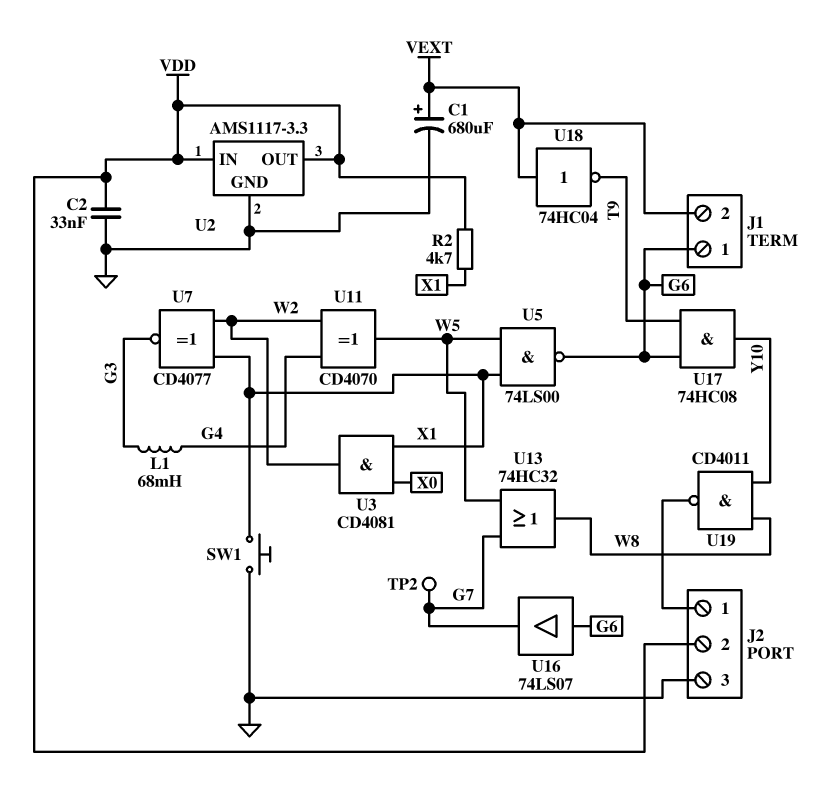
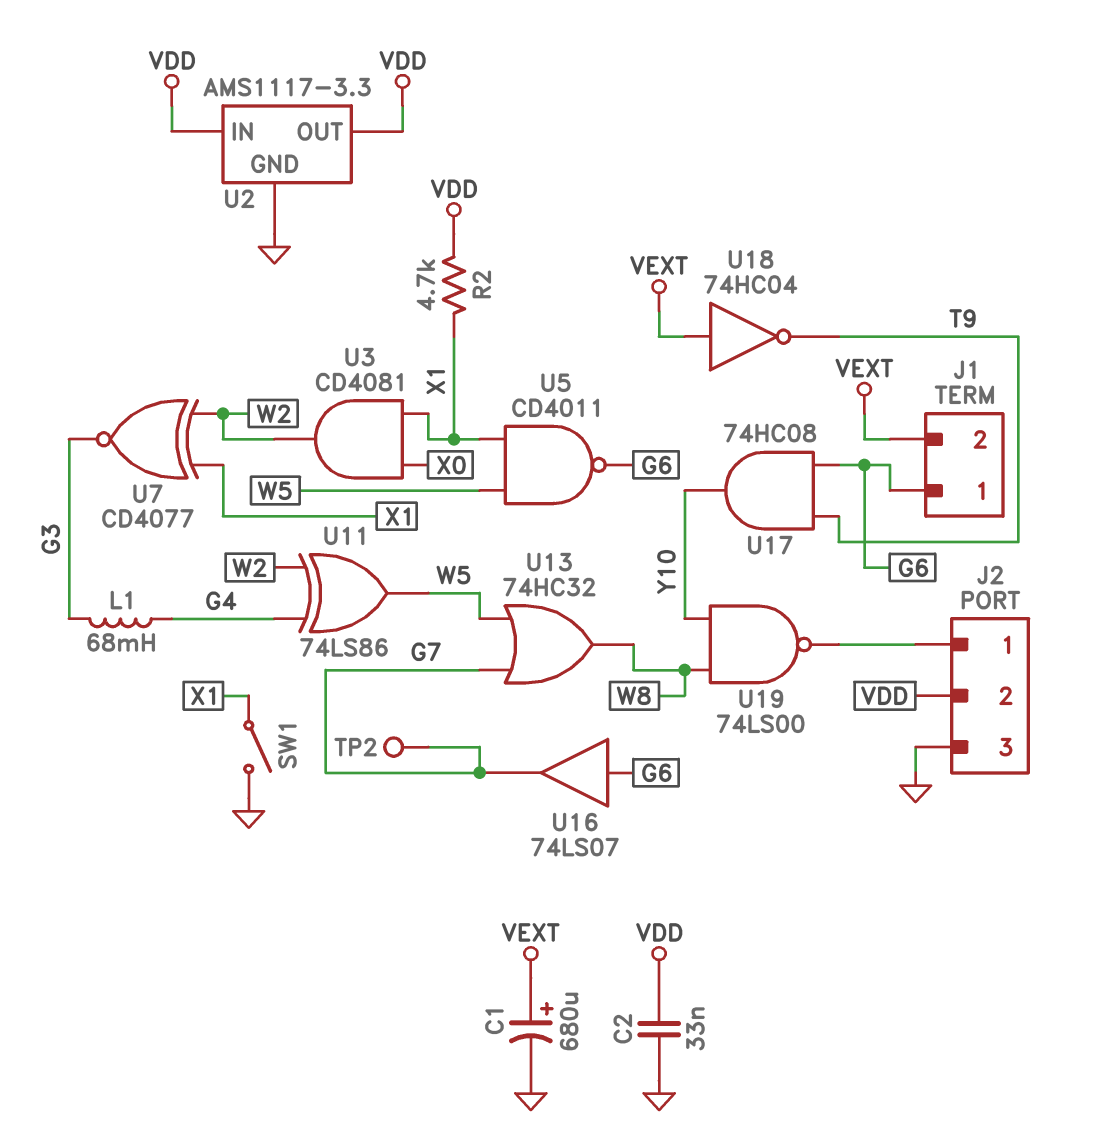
SW1: button (GND, X1) -> switch (GND, X1)
U5: NAND 74LS00 (in W5, in X1, out G6) -> NAND CD4011 (in W5, in X1, out G6)
U11: XOR CD4070 (in G4, in W2, out W5) -> XOR 74LS86 (in G4, in W2, out W5)
U19: NAND CD4011 (in W8, in Y10, out J2/1) -> NAND 74LS00 (in W8, in Y10, out J2/1)

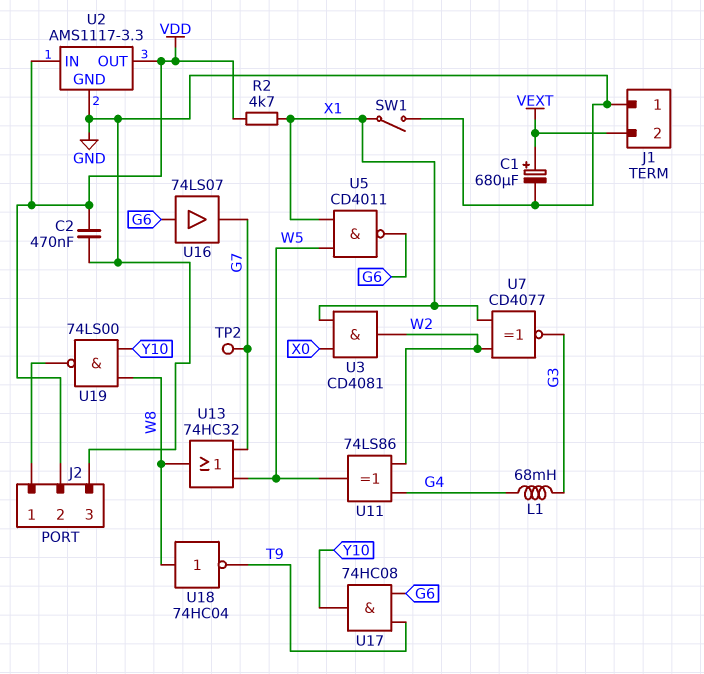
C2: 33nF (GND, VDD) -> 470nF (GND, VDD)
J1 pin 1: G6 -> GND
U18: NOT 74HC04 (in VEXT, out T9) -> NOT 74HC04 (in W8, out T9)

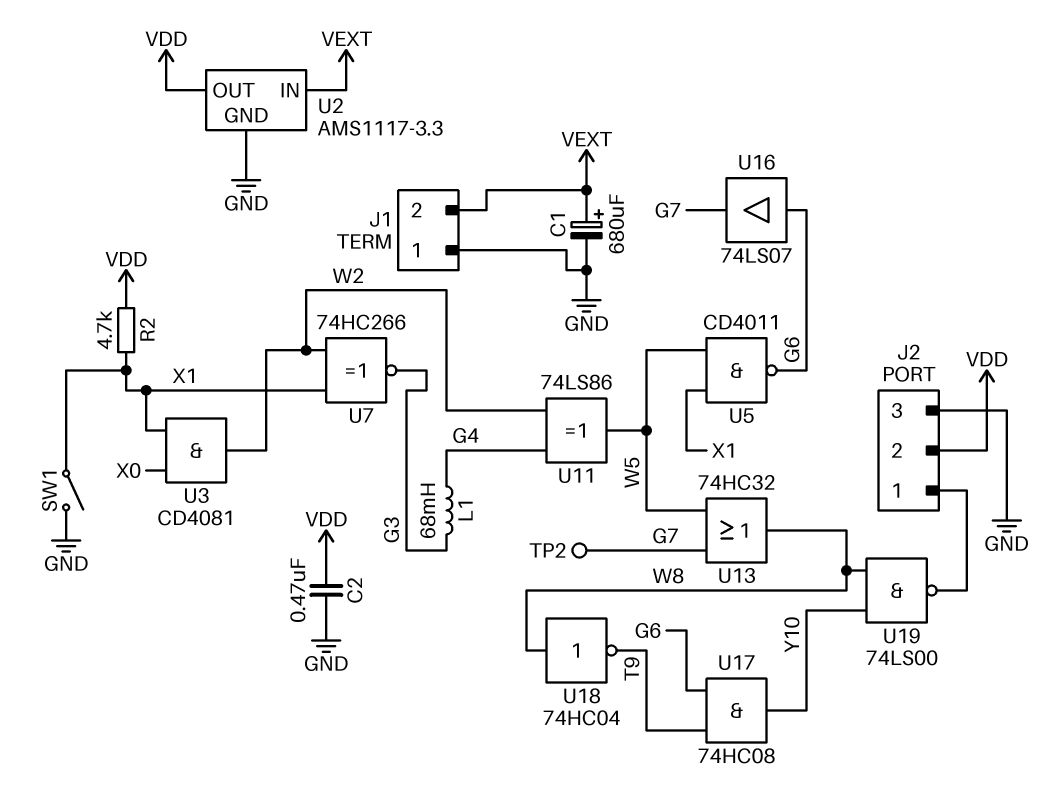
U2 pin IN: VDD -> VEXT
U7: XNOR CD4077 (in W2, in X1, out G3) -> XNOR 74HC266 (in W2, in X1, out G3)

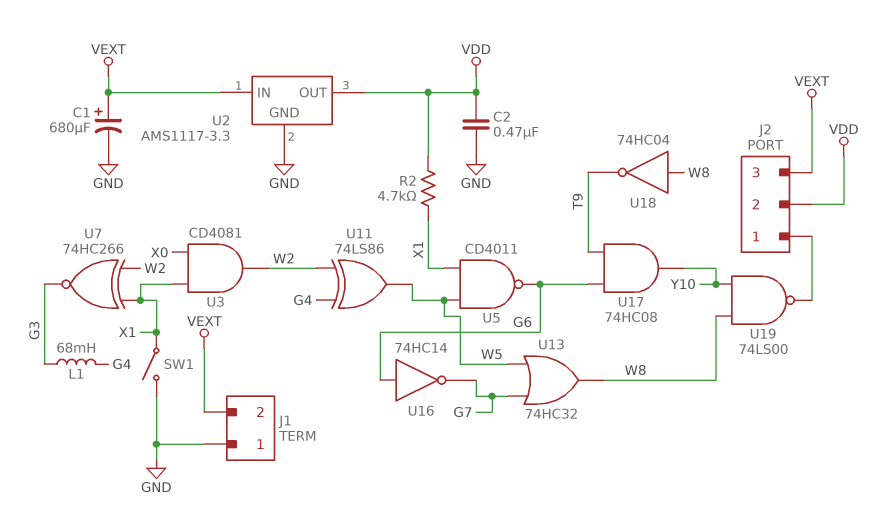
J2 pin 3: GND -> VEXT
TP2: test point (G7) -> none
U16: buffer 74LS07 (in G6, out G7) -> NOT 74HC14 (in G6, out G7)

